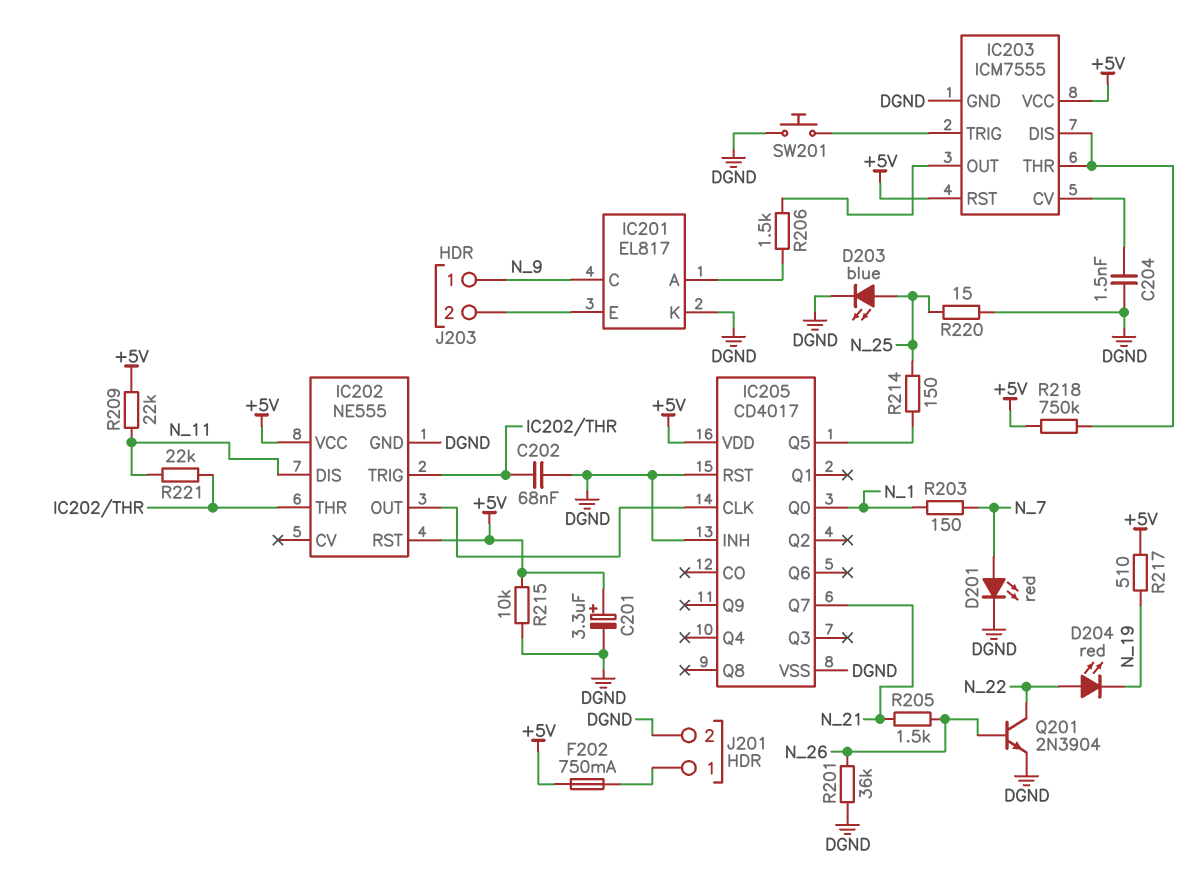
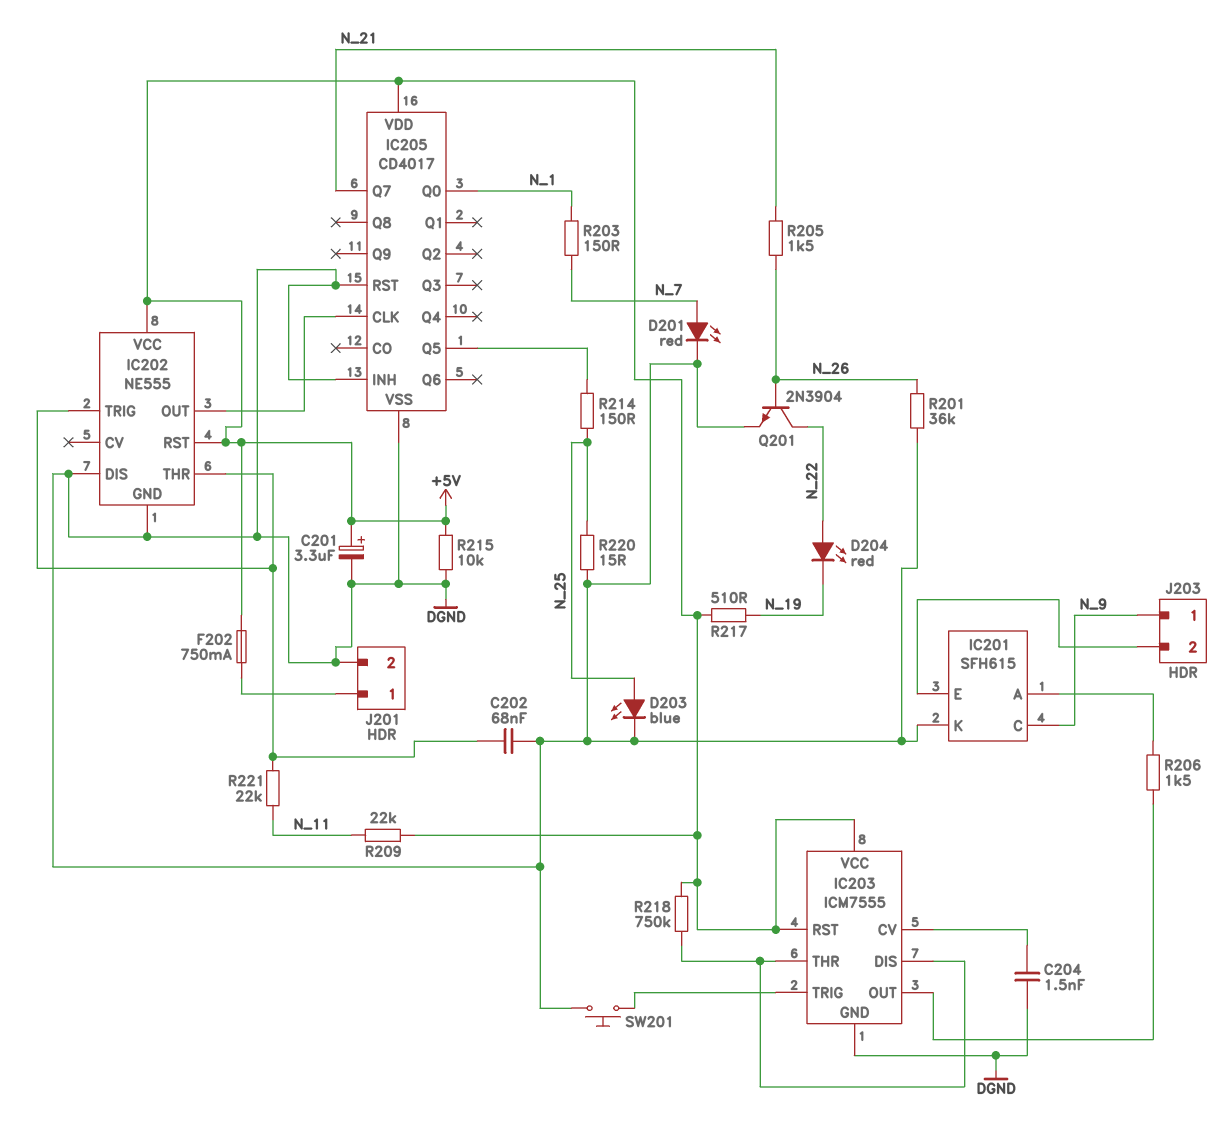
IC201: EL817 -> SFH615
IC202 pin DIS: N_11 -> DGND

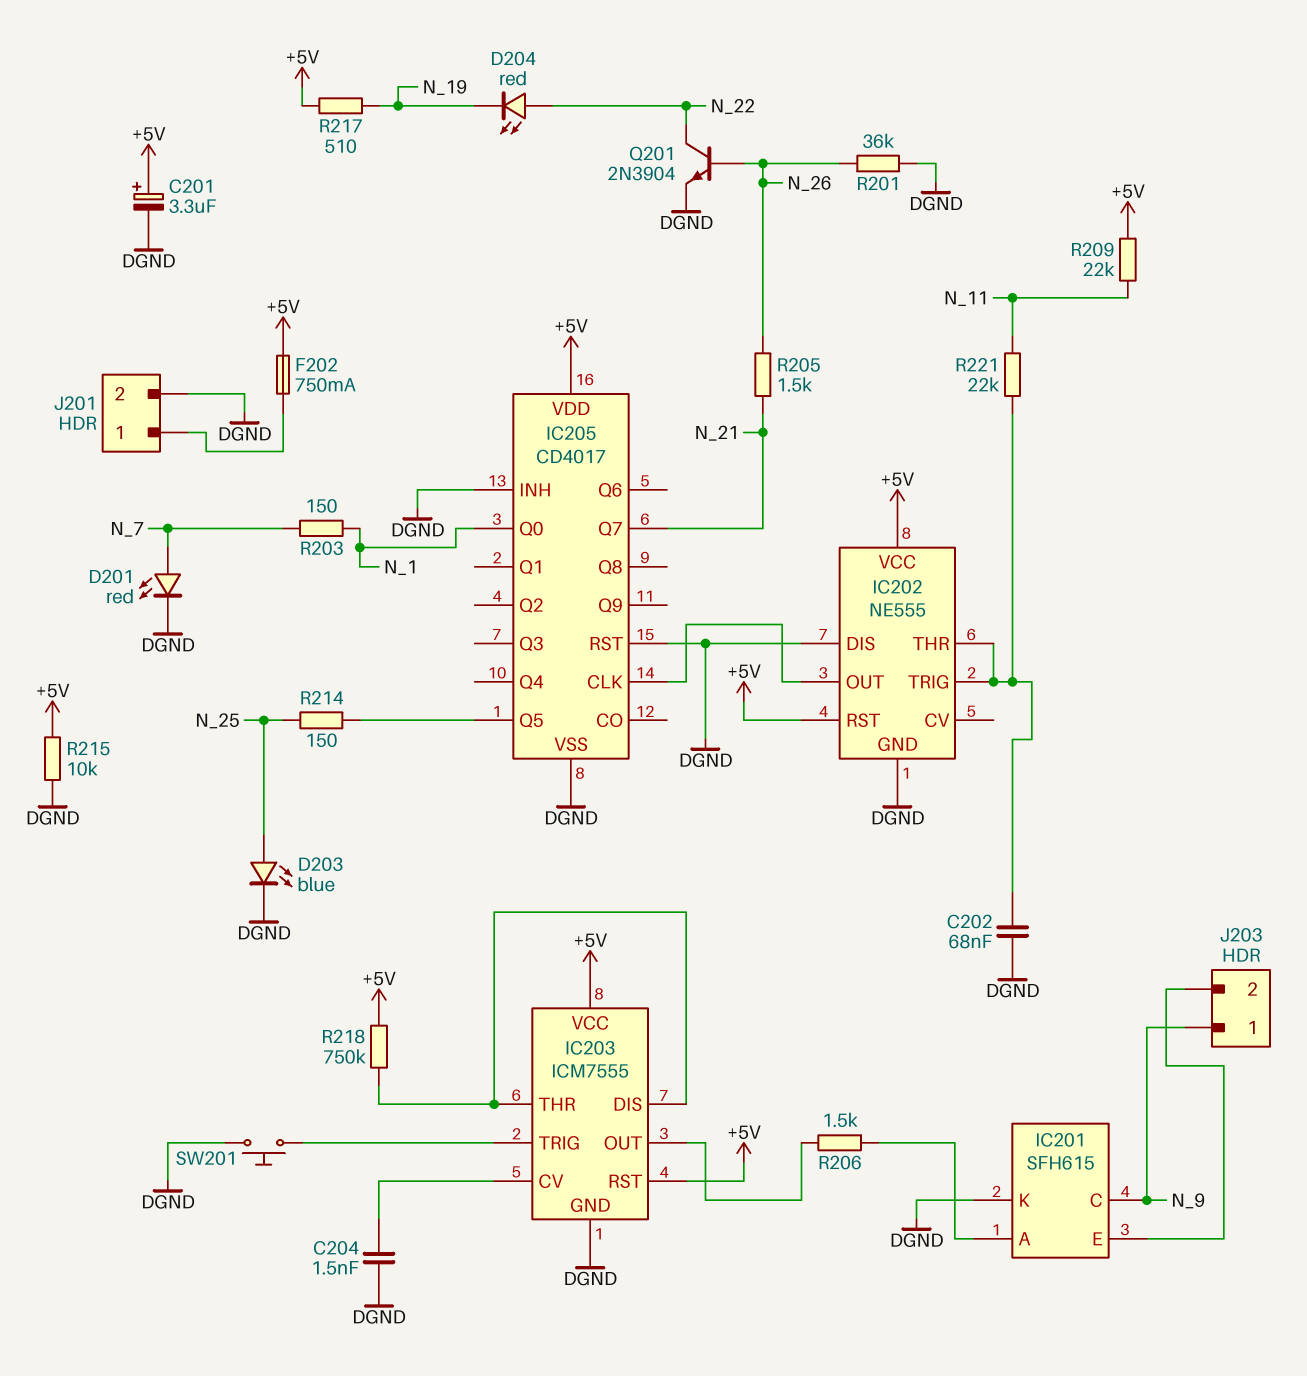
R220: 15 (DGND, N_25) -> none

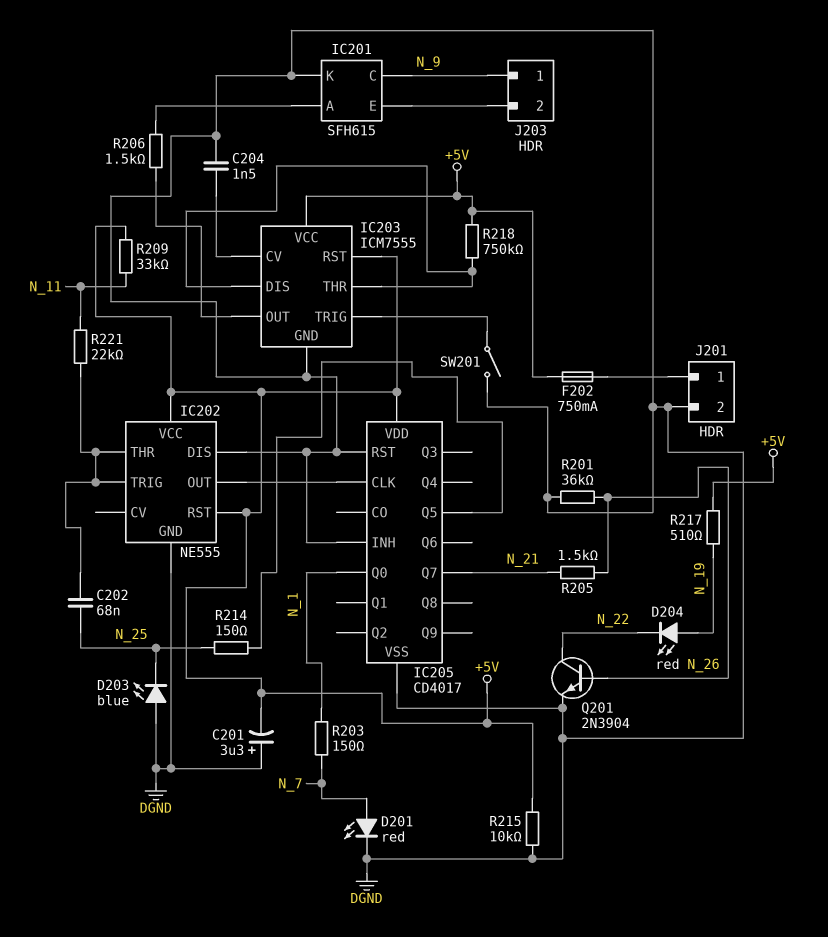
C201: 3.3uF (plus +5V, minus DGND) -> 3.3uF (plus DGND, minus +5V)
C202: 68nF (DGND, IC202/THR) -> 68nF (IC202/THR, N_25)
D203: LED blue (A N_25, K DGND) -> LED blue (A DGND, K N_25)
D204: LED red (A N_22, K N_19) -> LED red (A N_19, K N_22)
R209: 22k (+5V, N_11) -> 33k (+5V, N_11)
SW201: button (DGND, IC203/TRIG) -> switch (DGND, IC203/TRIG)

